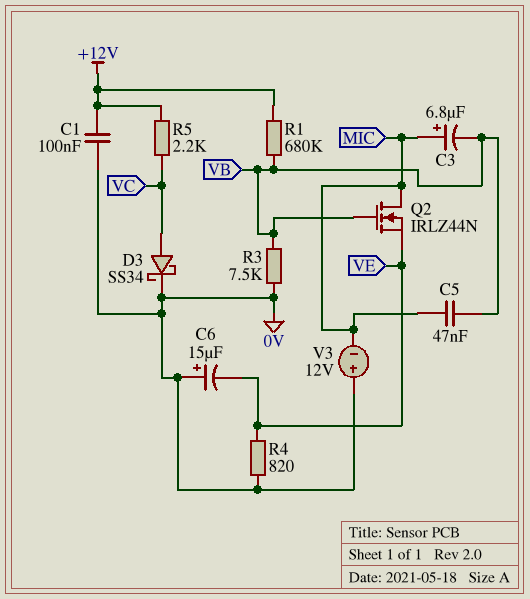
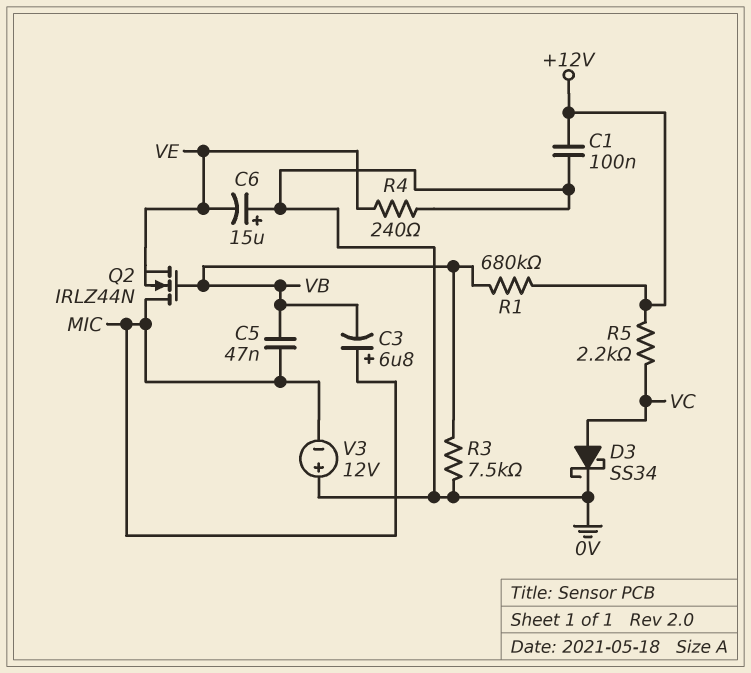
R4: 820 (0V, VE) -> 240 (0V, VE)

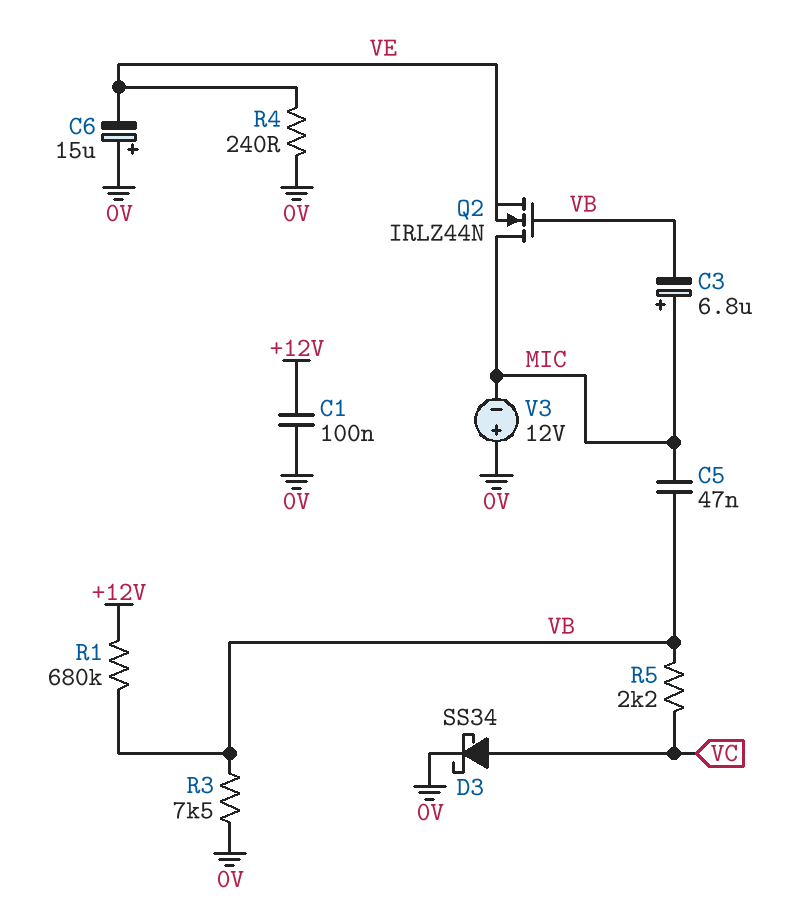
R5: 2.2k (+12V, VC) -> 2.2k (VB, VC)

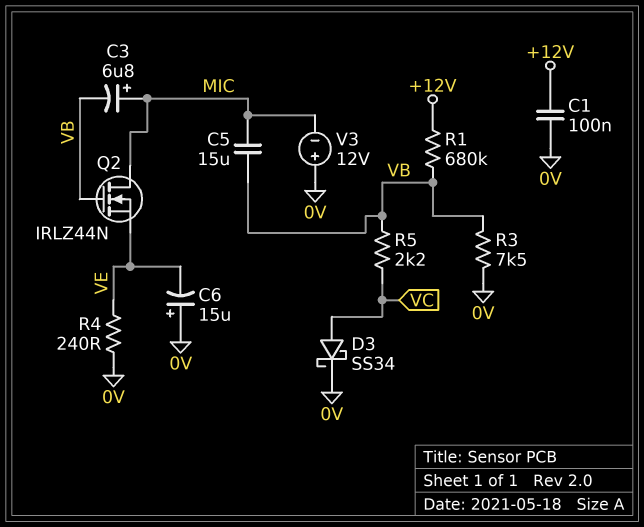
C5: 47nF (MIC, VB) -> 15uF (MIC, VB)

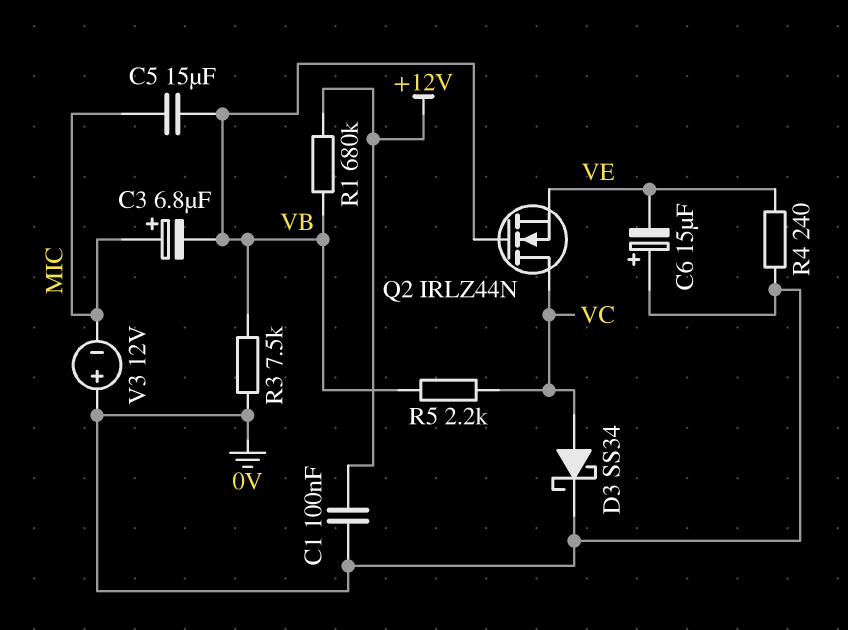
Q2: NMOS IRLZ44N (G VB, D MIC, S VE) -> NMOS IRLZ44N (G VB, D VC, S VE)

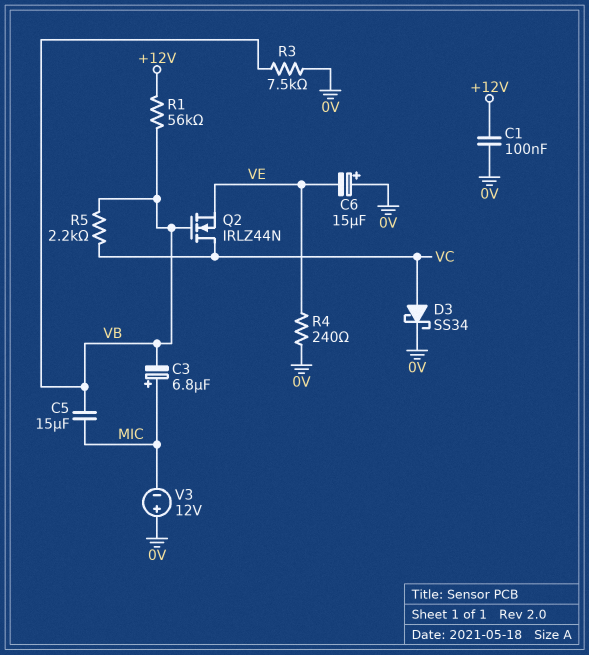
R1: 680k (+12V, VB) -> 56k (+12V, VB)

